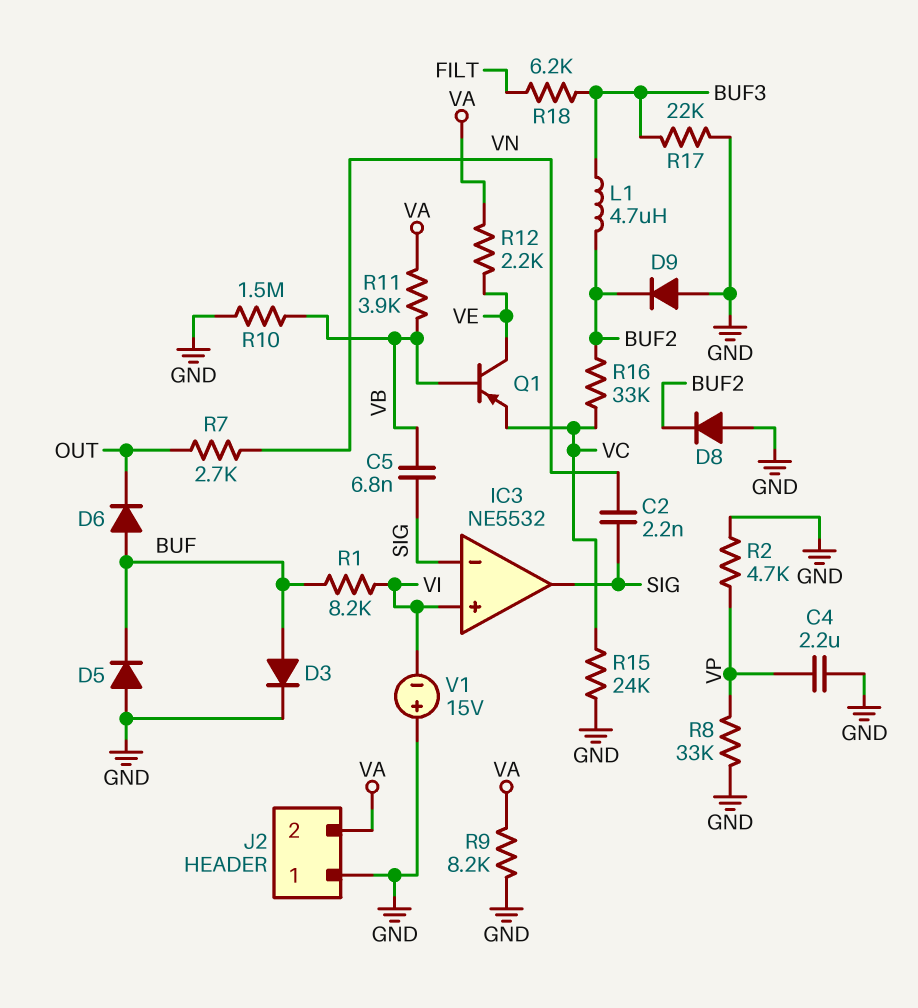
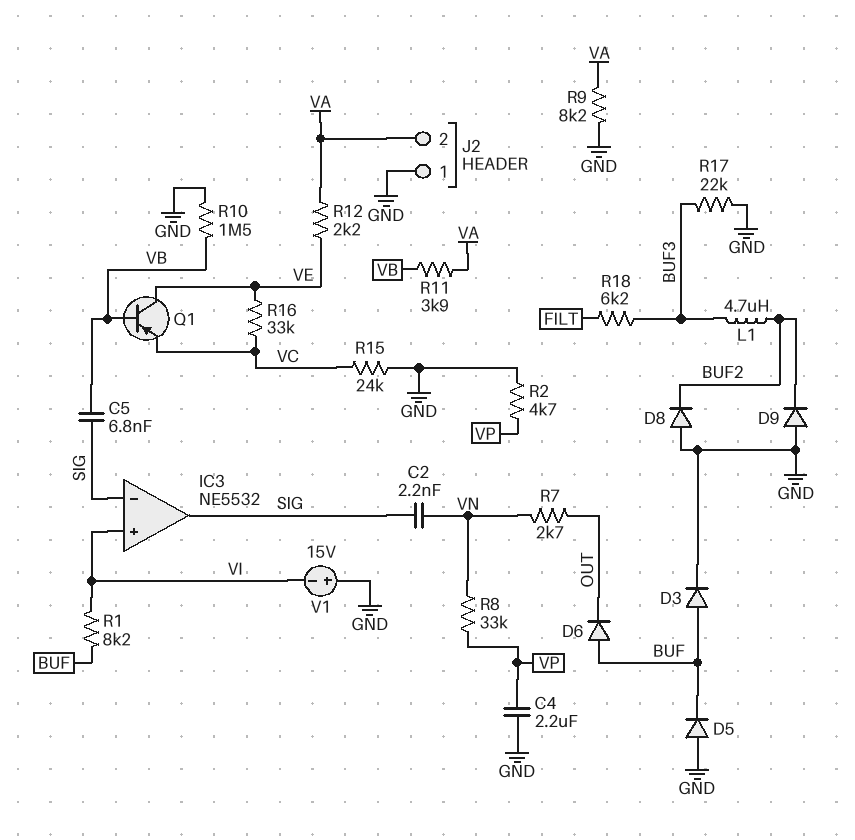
R8: 33k (GND, VP) -> 33k (VN, VP)
R16: 33k (BUF2, VC) -> 33k (VC, VE)

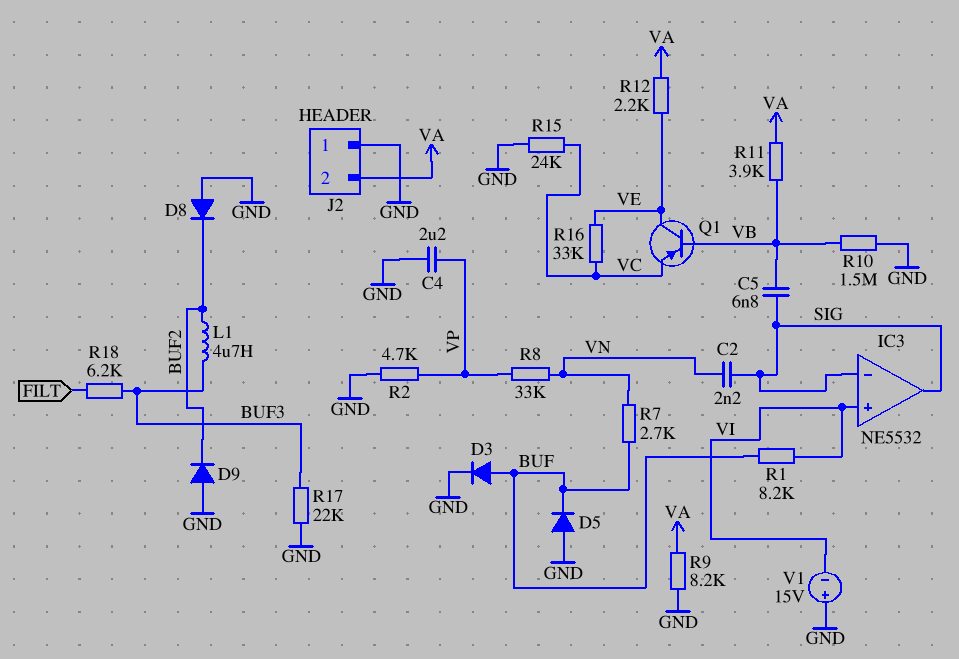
D6: diode (A BUF, K OUT) -> none
R7: 2.7k (OUT, VN) -> 2.7k (BUF, VN)

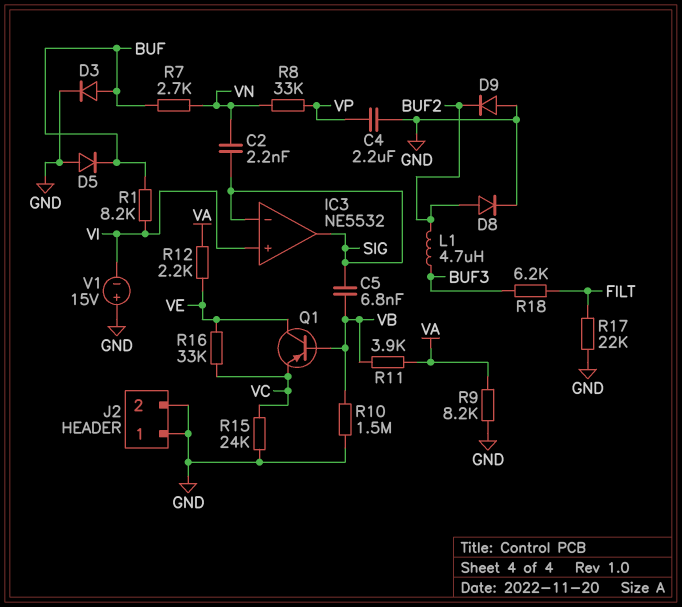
D8: diode (A GND, K BUF2) -> diode (A BUF2, K GND)
J2 pin 2: VA -> GND
R2: 4.7k (GND, VP) -> none
R17: 22k (BUF3, GND) -> 22k (FILT, GND)

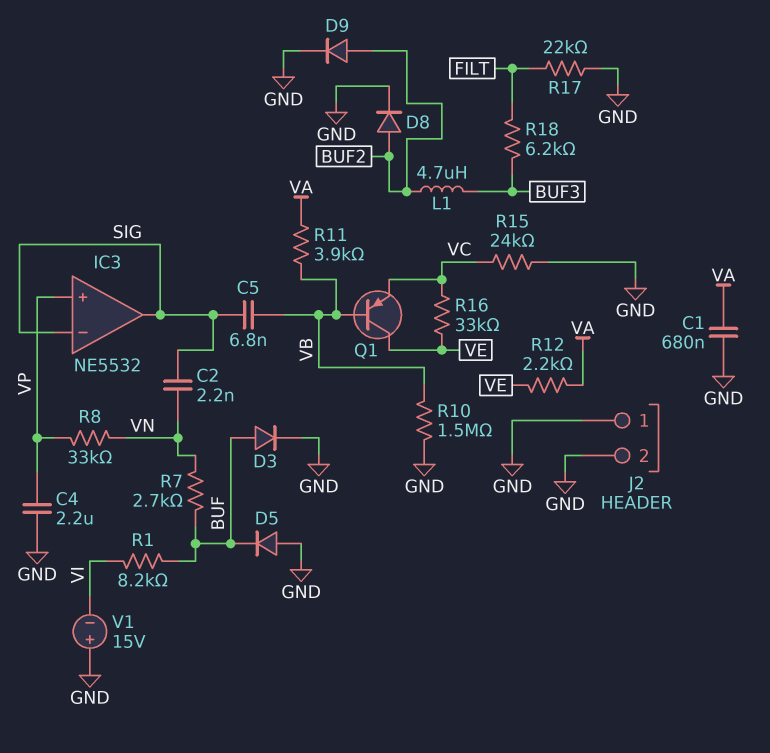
C1: none -> 680nF (GND, VA)
D9: diode (A GND, K BUF2) -> diode (A BUF2, K GND)
IC3 pin in+: VI -> VP
R9: 8.2k (GND, VA) -> none

